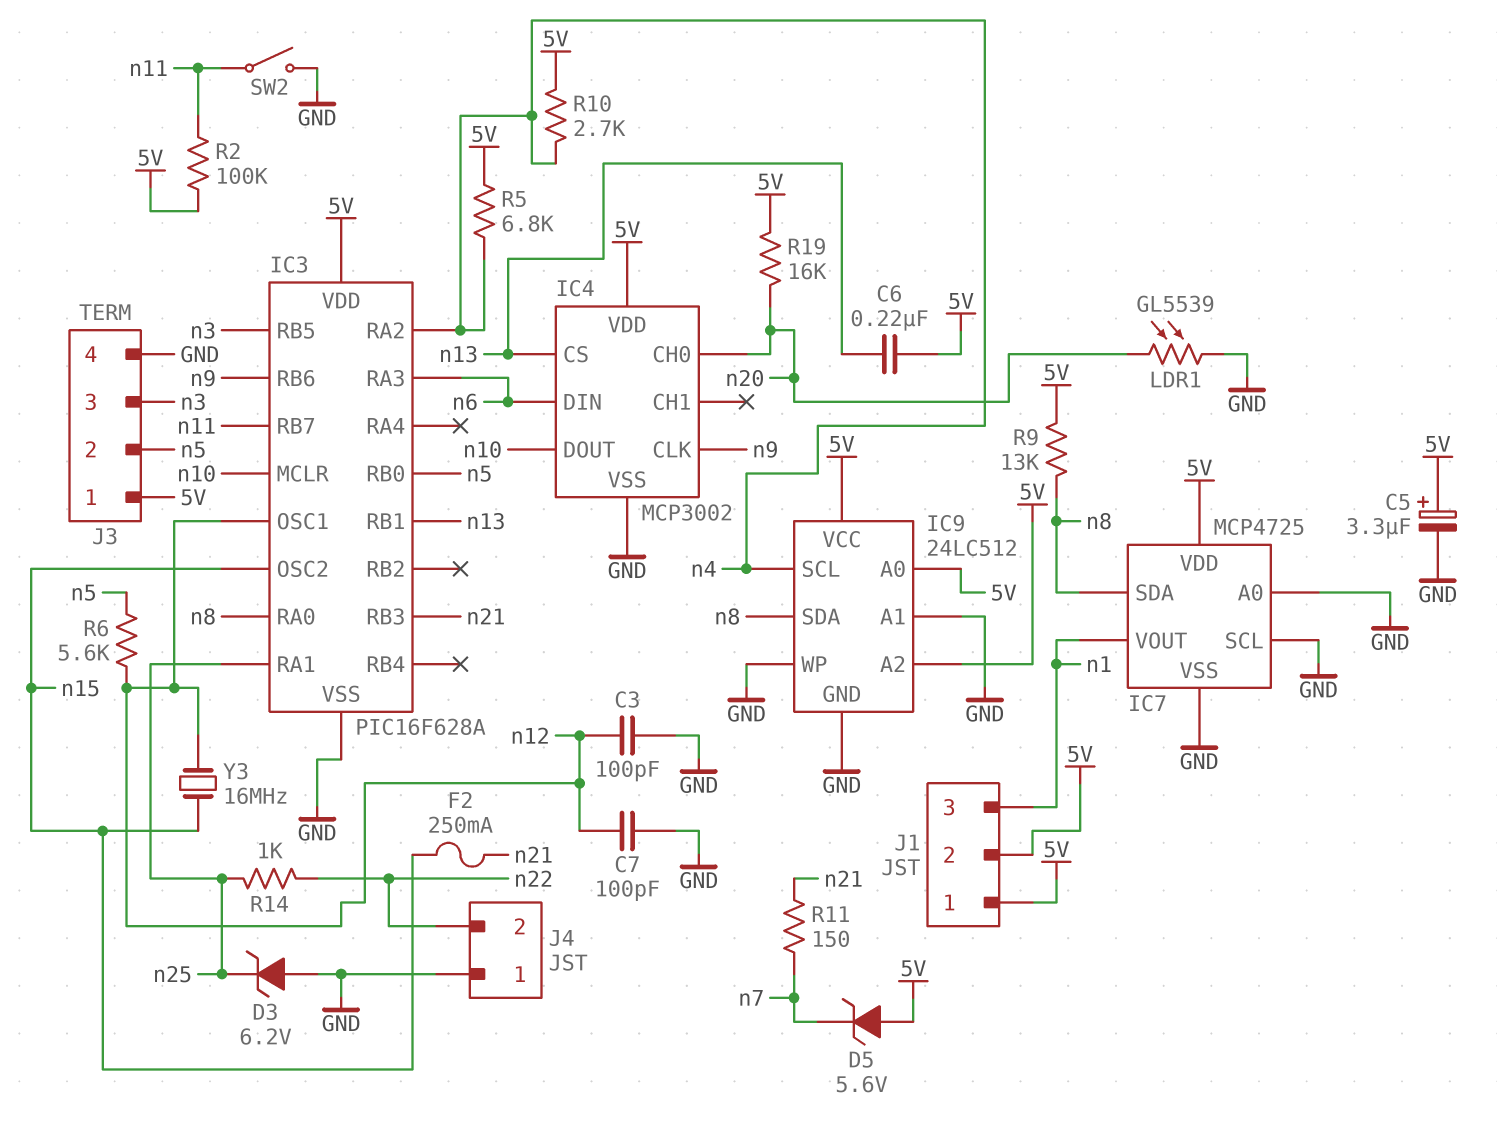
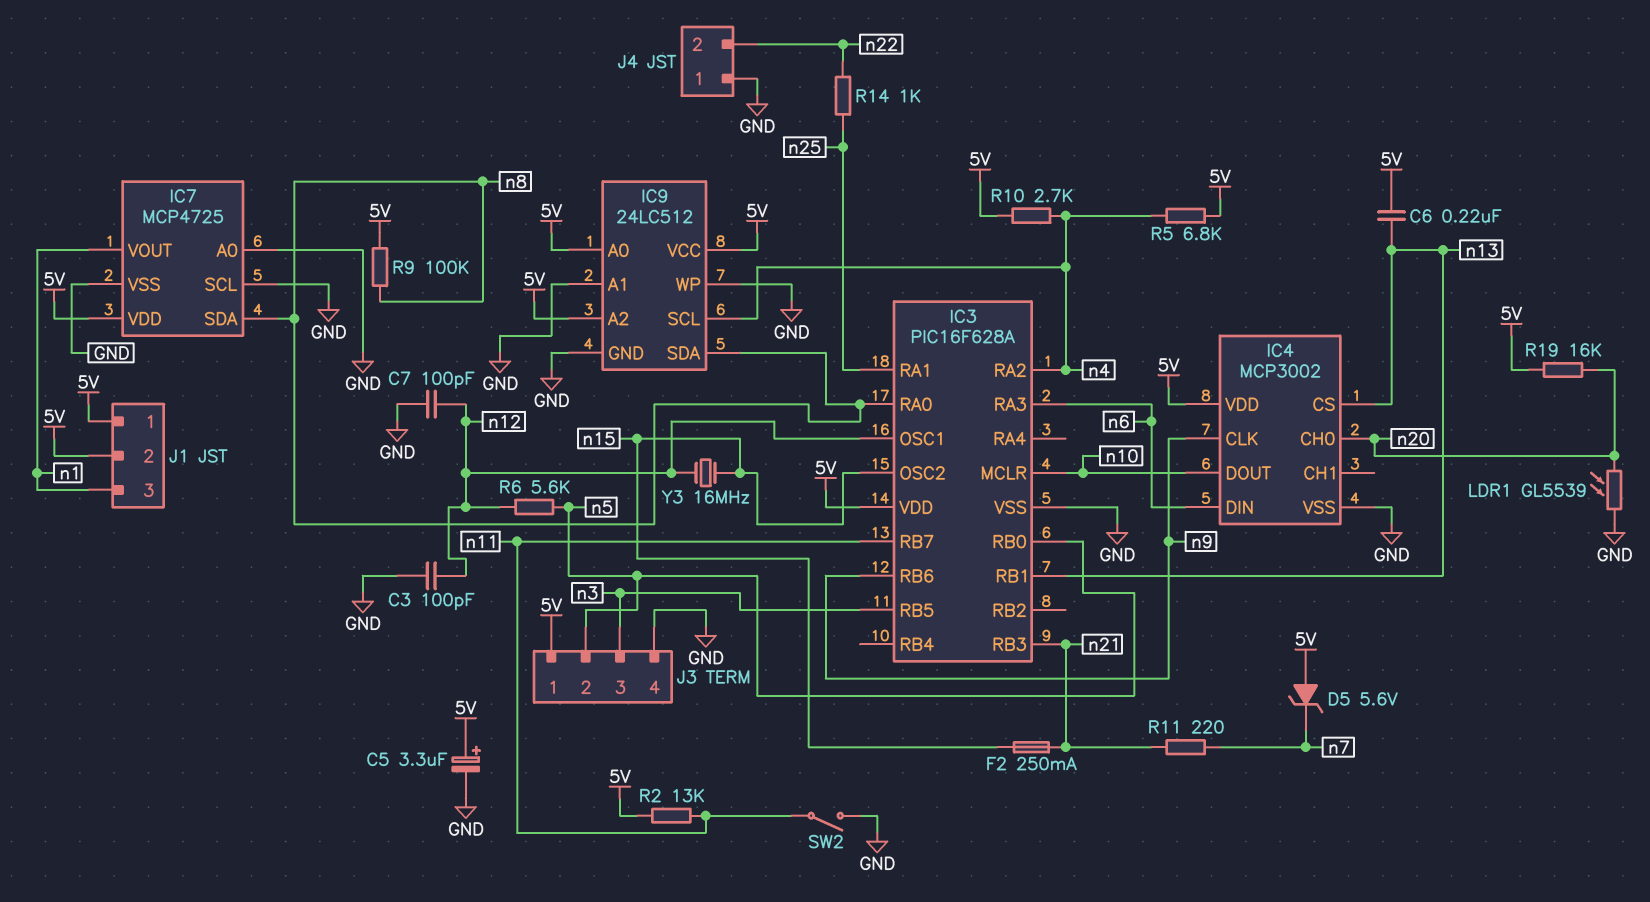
D3: zener 6.2V (A GND, K n25) -> none
R2: 100k (5V, n11) -> 13k (5V, n11)
R9: 13k (5V, n8) -> 100k (5V, n8)
R11: 150 (n7, n21) -> 220 (n7, n21)

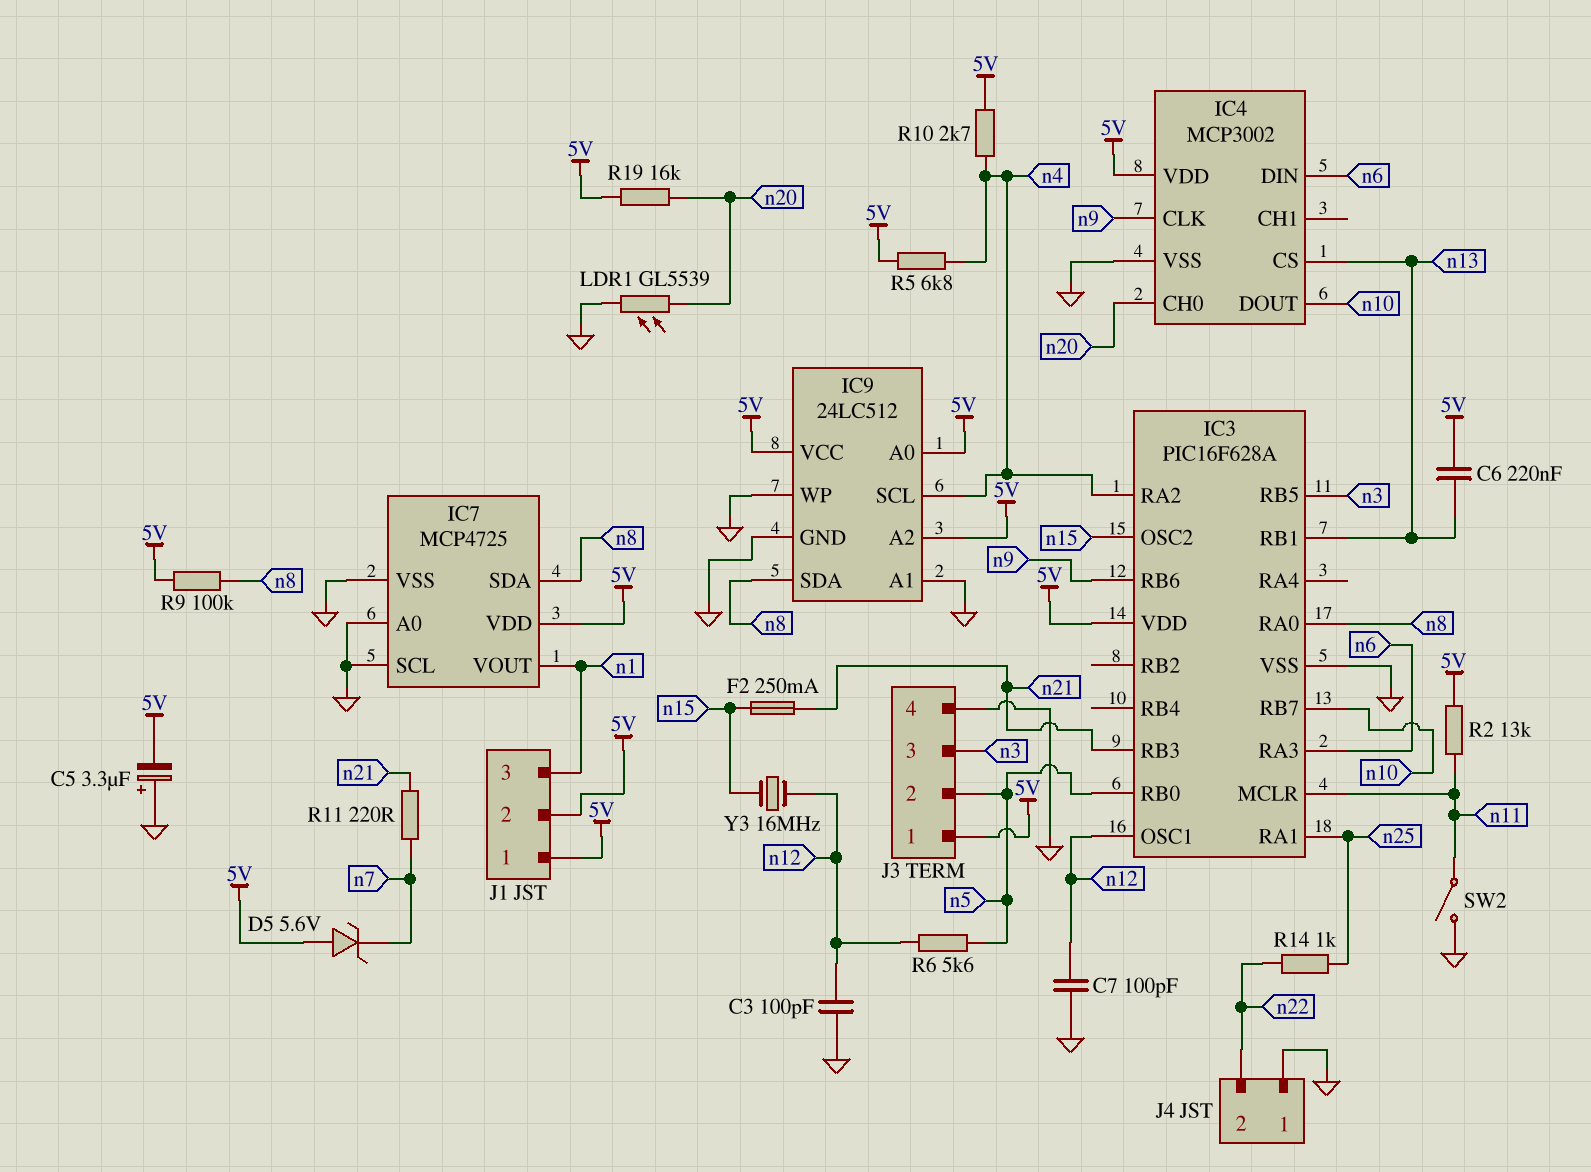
C5: 3.3uF (plus 5V, minus GND) -> 3.3uF (plus GND, minus 5V)
IC3 pin MCLR: n10 -> n11
IC3 pin RB7: n11 -> n10

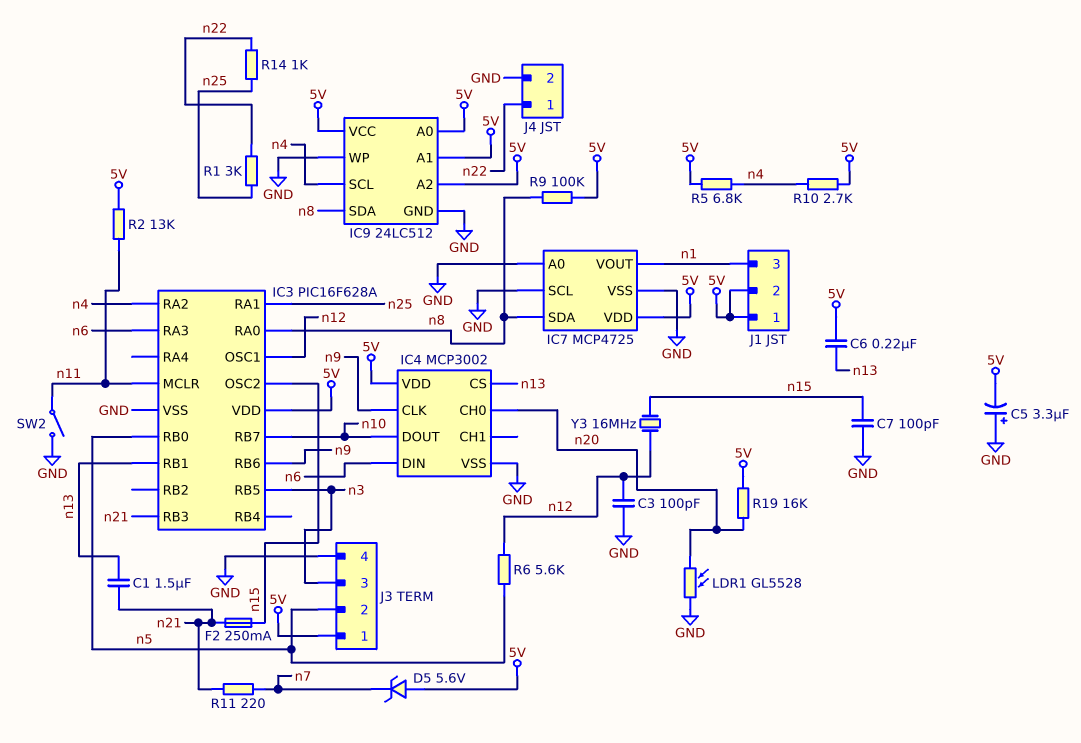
C1: none -> 1.5uF (n13, n21)
C7: 100pF (GND, n12) -> 100pF (GND, n15)
IC9 pin A1: GND -> 5V
J4 pin 1: GND -> n22
J4 pin 2: n22 -> GND
LDR1: GL5539 (GND, n20) -> GL5528 (GND, n20)
R1: none -> 3k (n22, n25)

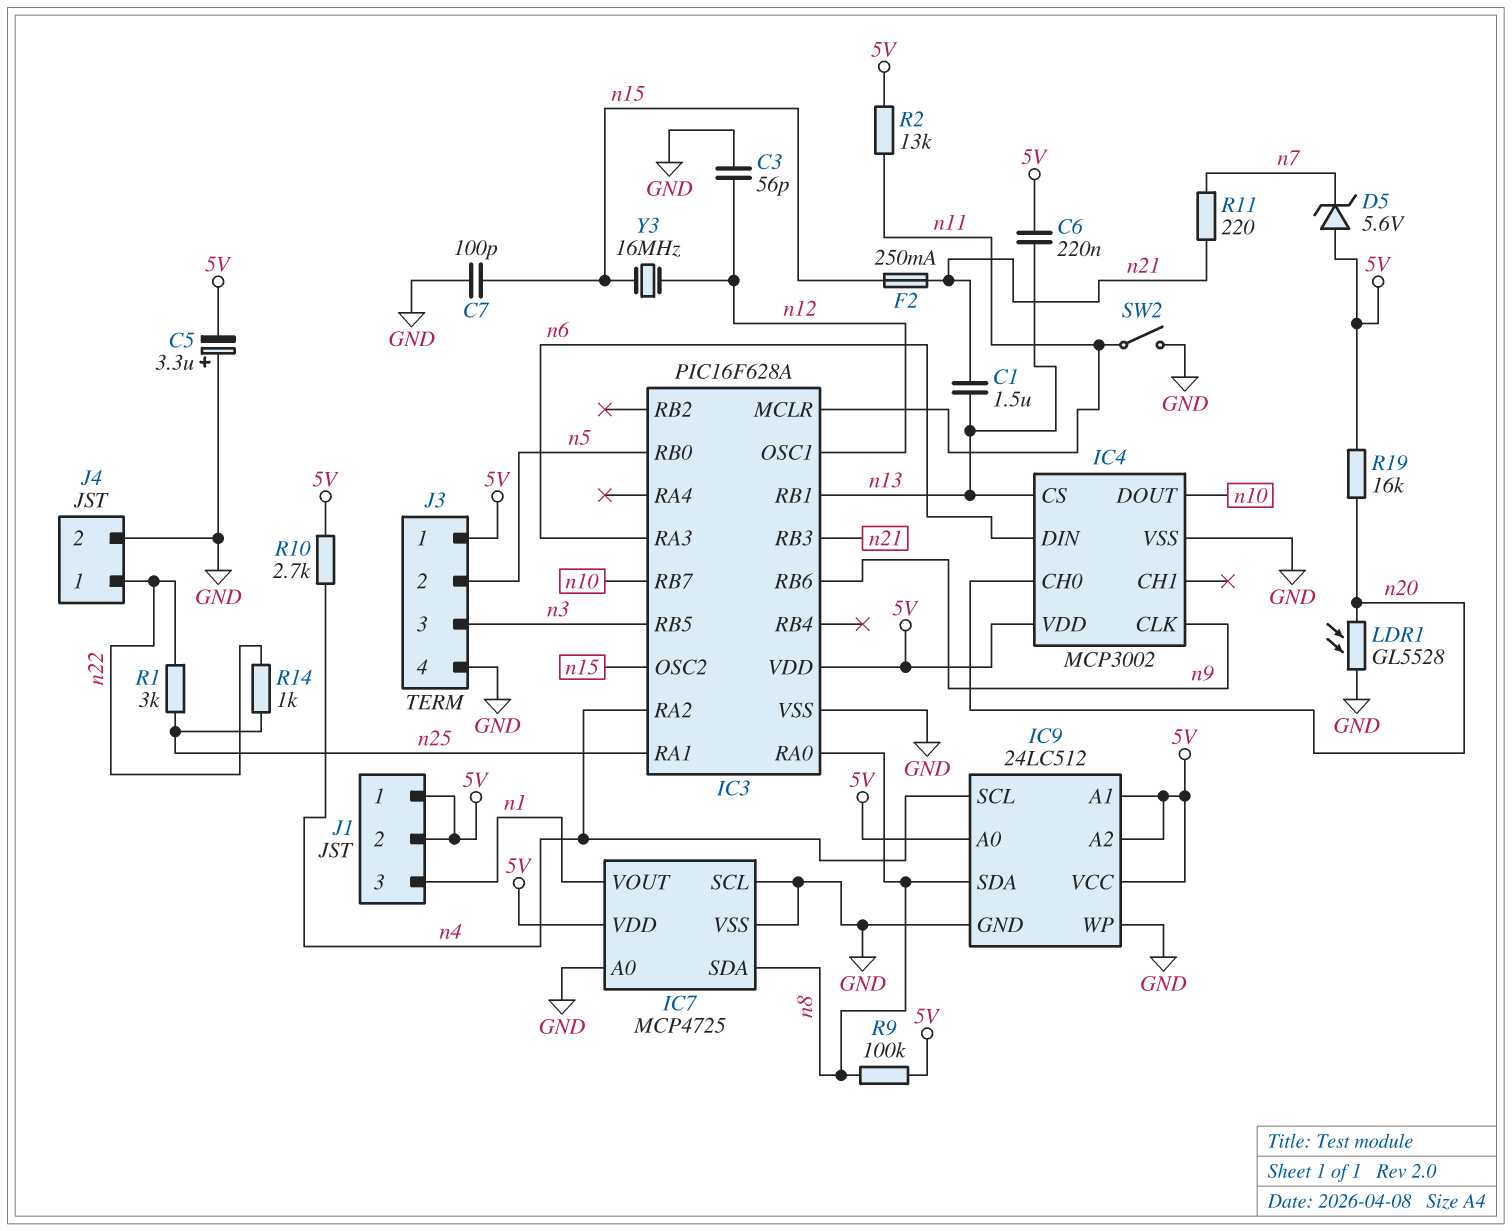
C3: 100pF (GND, n12) -> 56pF (GND, n12)
R5: 6.8k (5V, n4) -> none
R6: 5.6k (n5, n12) -> none

